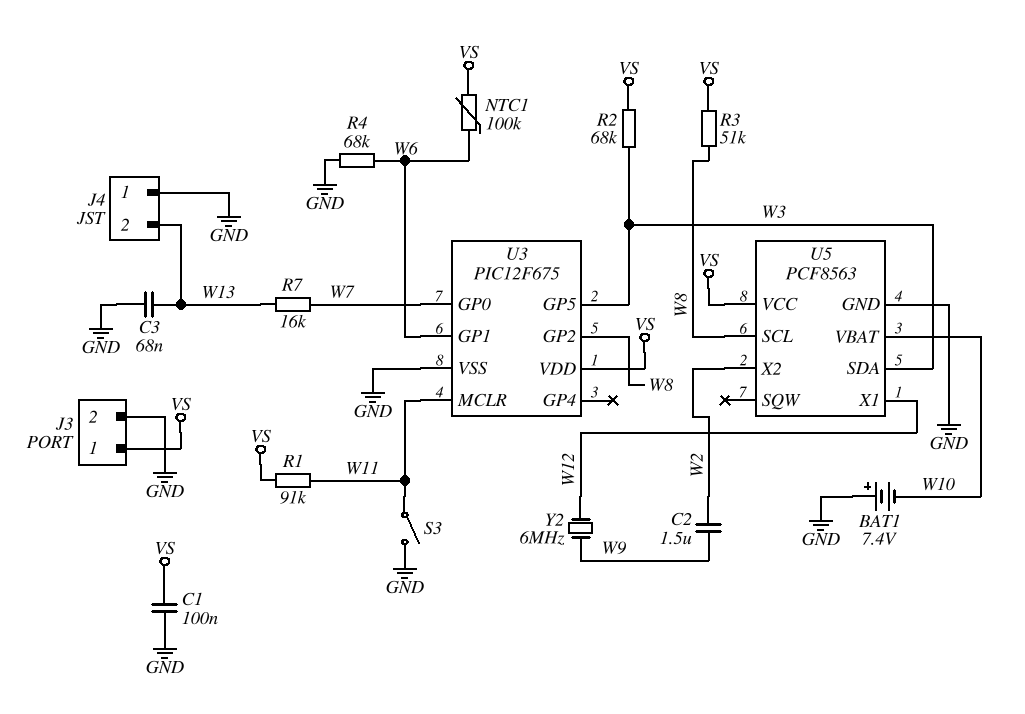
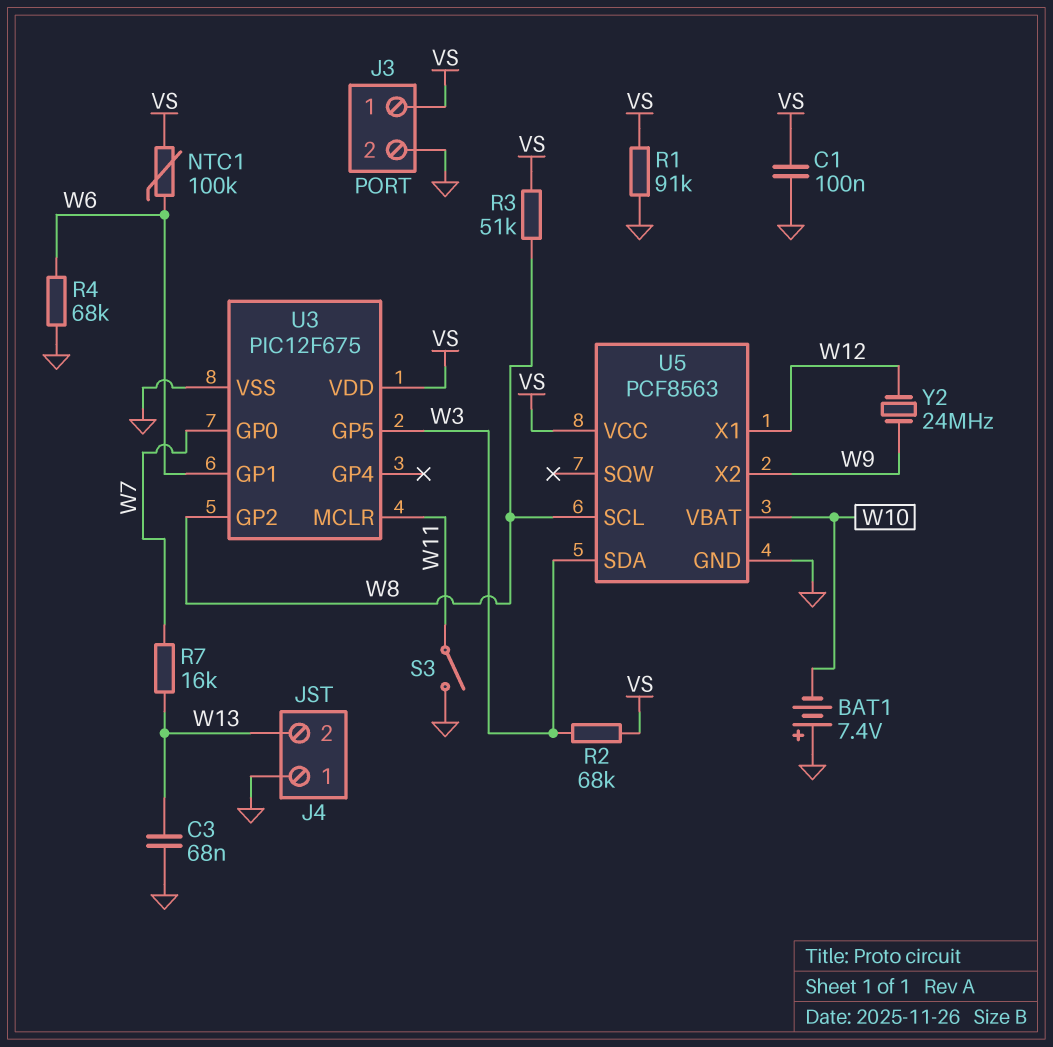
C2: 1.5uF (W2, W9) -> none
R1: 91k (VS, W11) -> 91k (GND, VS)
U5 pin X2: W2 -> W9
Y2: 6MHz (W9, W12) -> 24MHz (W9, W12)

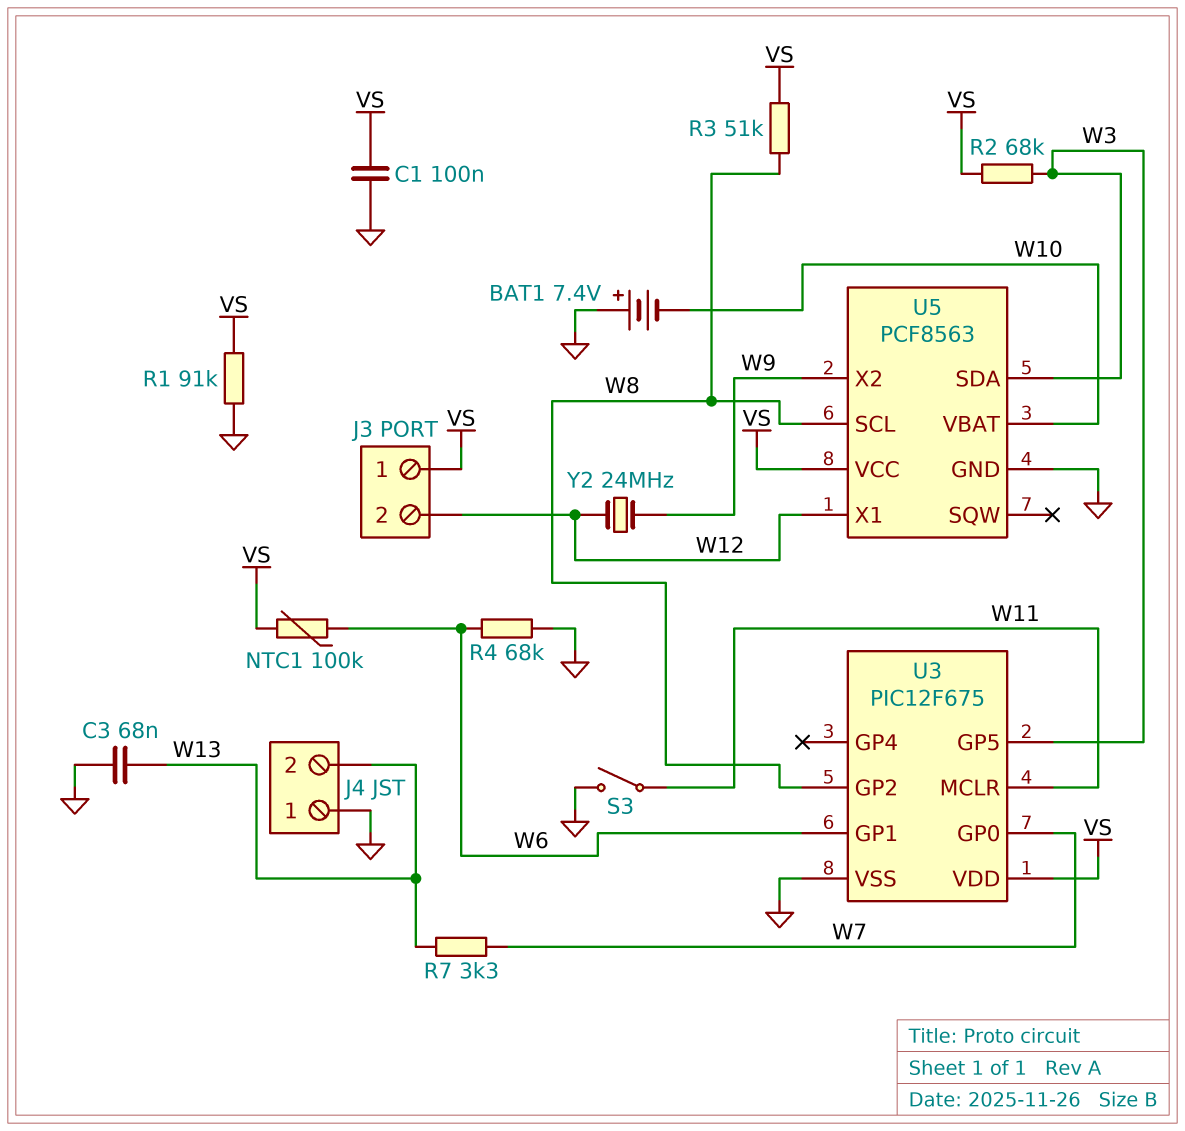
J3 pin 2: GND -> W12
R7: 16k (W7, W13) -> 3.3k (W7, W13)

